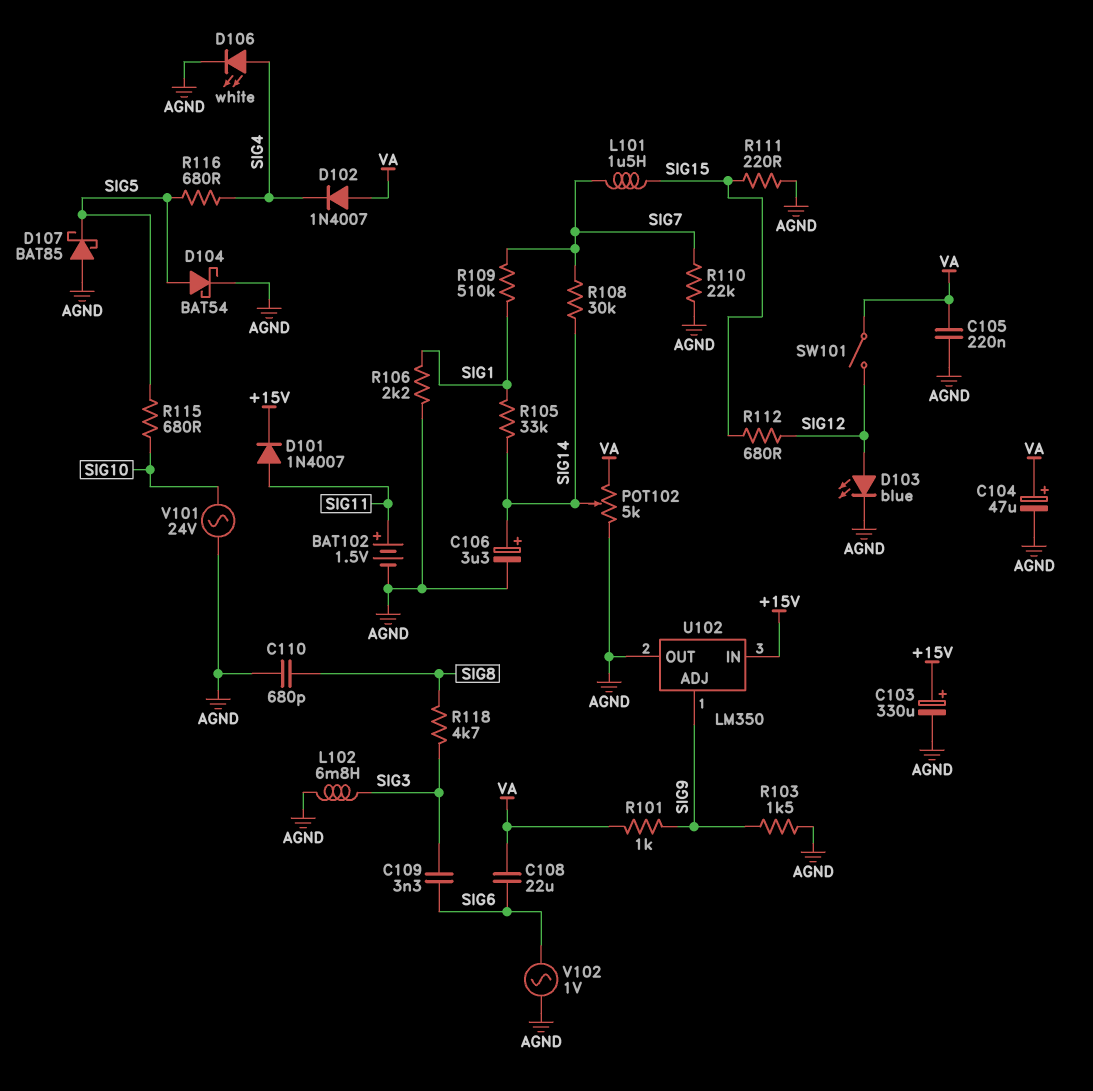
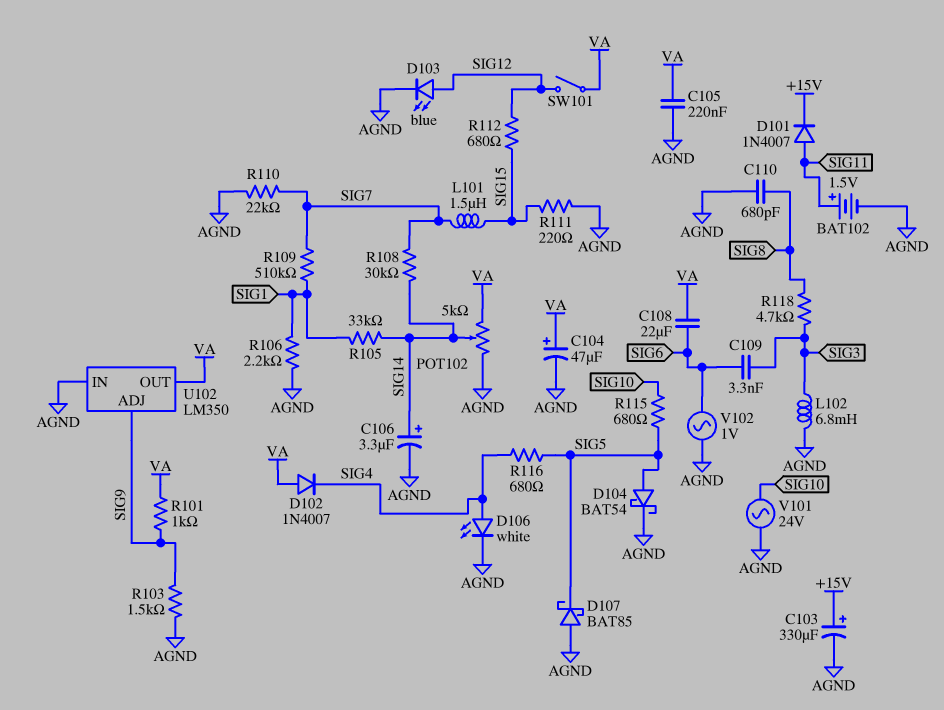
U102 pin IN: +15V -> AGND
U102 pin OUT: AGND -> VA

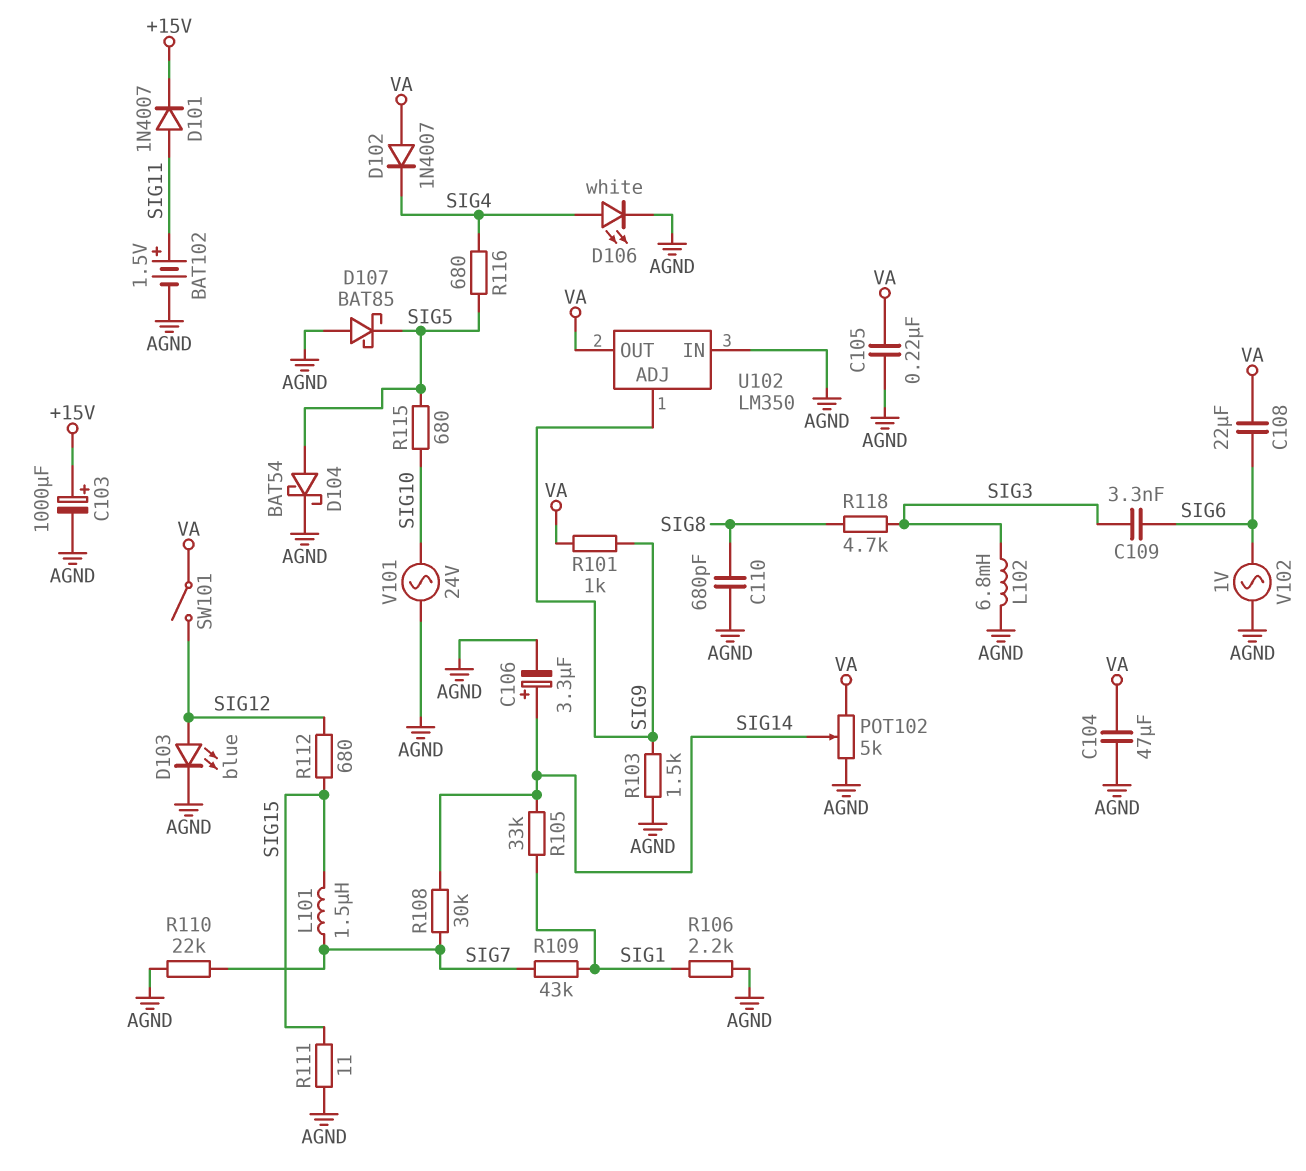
C103: 330uF (plus +15V, minus AGND) -> 1000uF (plus +15V, minus AGND)
C104: 47uF (plus VA, minus AGND) -> 47uF (AGND, VA)
R109: 510k (SIG1, SIG7) -> 43k (SIG1, SIG7)
R111: 220 (AGND, SIG15) -> 11 (AGND, SIG15)

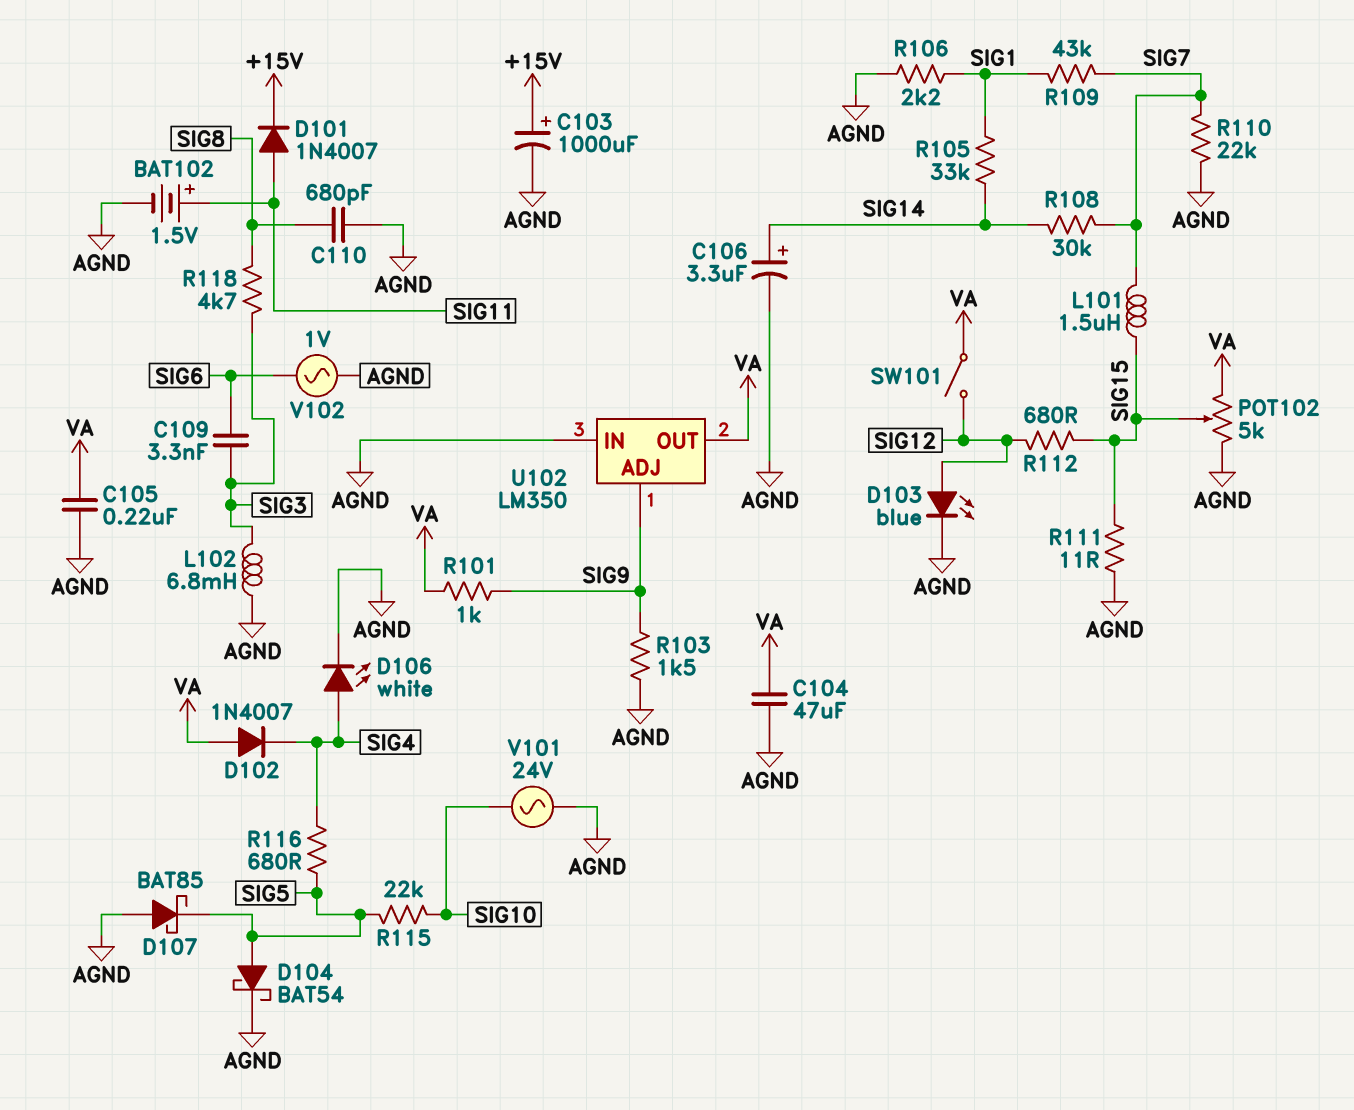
C108: 22uF (SIG6, VA) -> none
POT102: 5k (AGND, VA, wiper SIG14) -> 5k (AGND, VA, wiper SIG15)
R115: 680 (SIG5, SIG10) -> 22k (SIG5, SIG10)

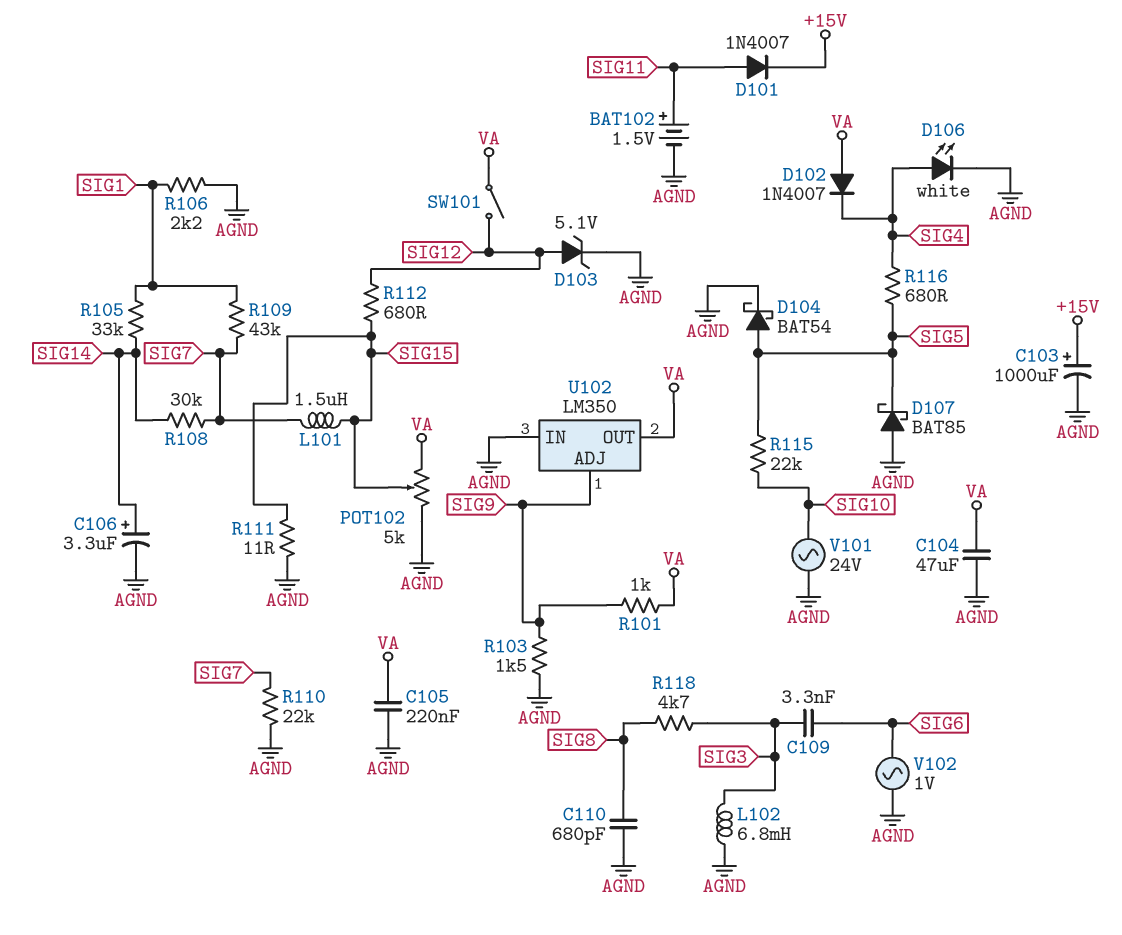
D103: LED blue (A SIG12, K AGND) -> zener 5.1V (A SIG12, K AGND)

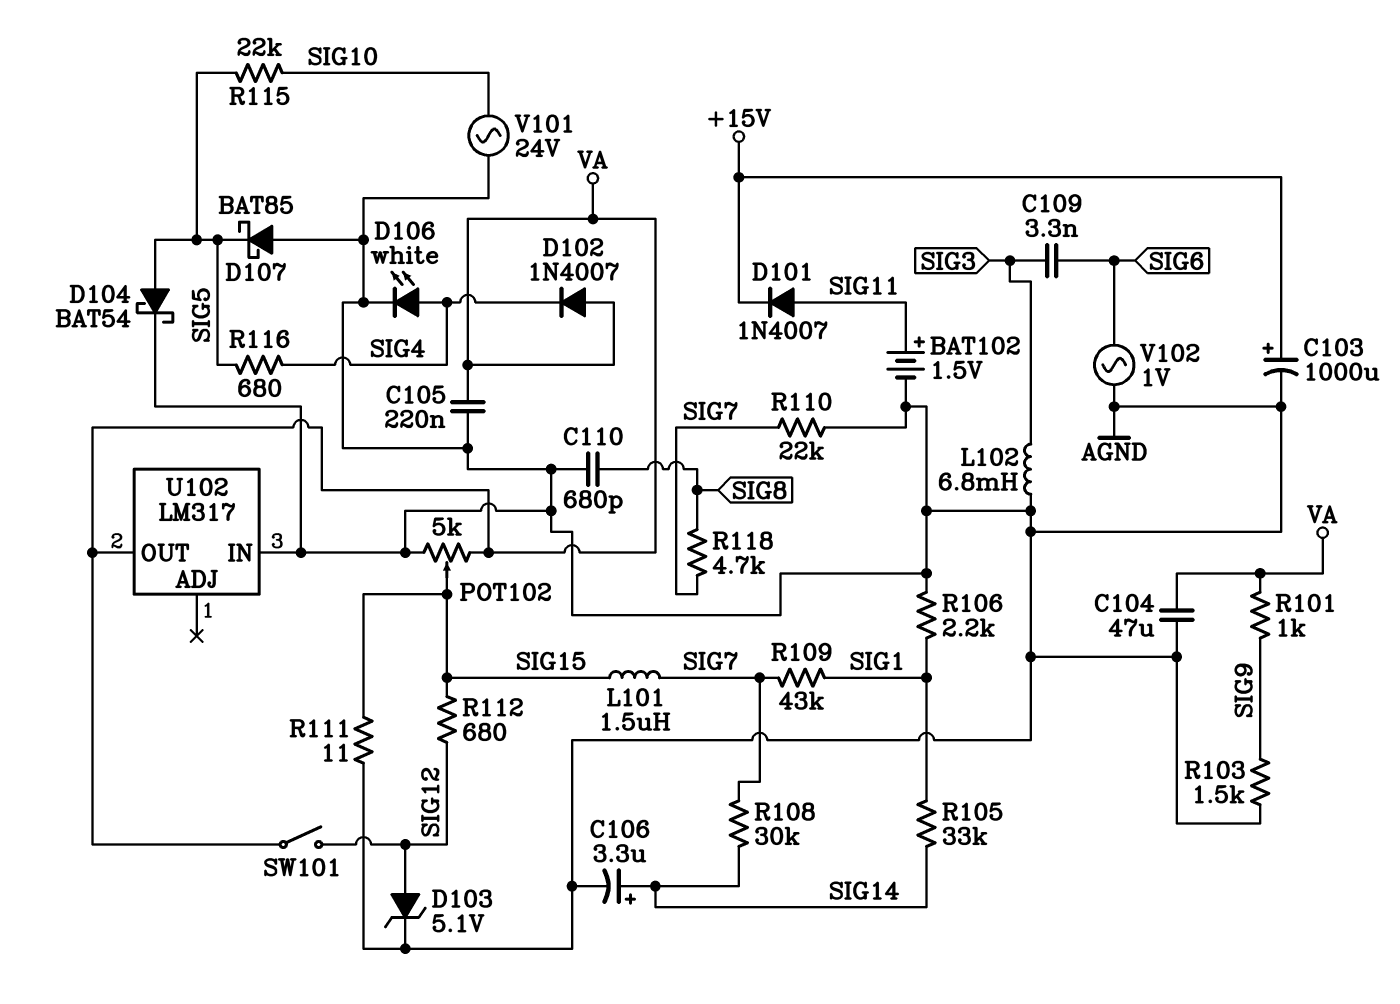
R118: 4.7k (SIG3, SIG8) -> 4.7k (SIG7, SIG8)
U102: LM350 -> LM317
U102 pin ADJ: SIG9 -> none

